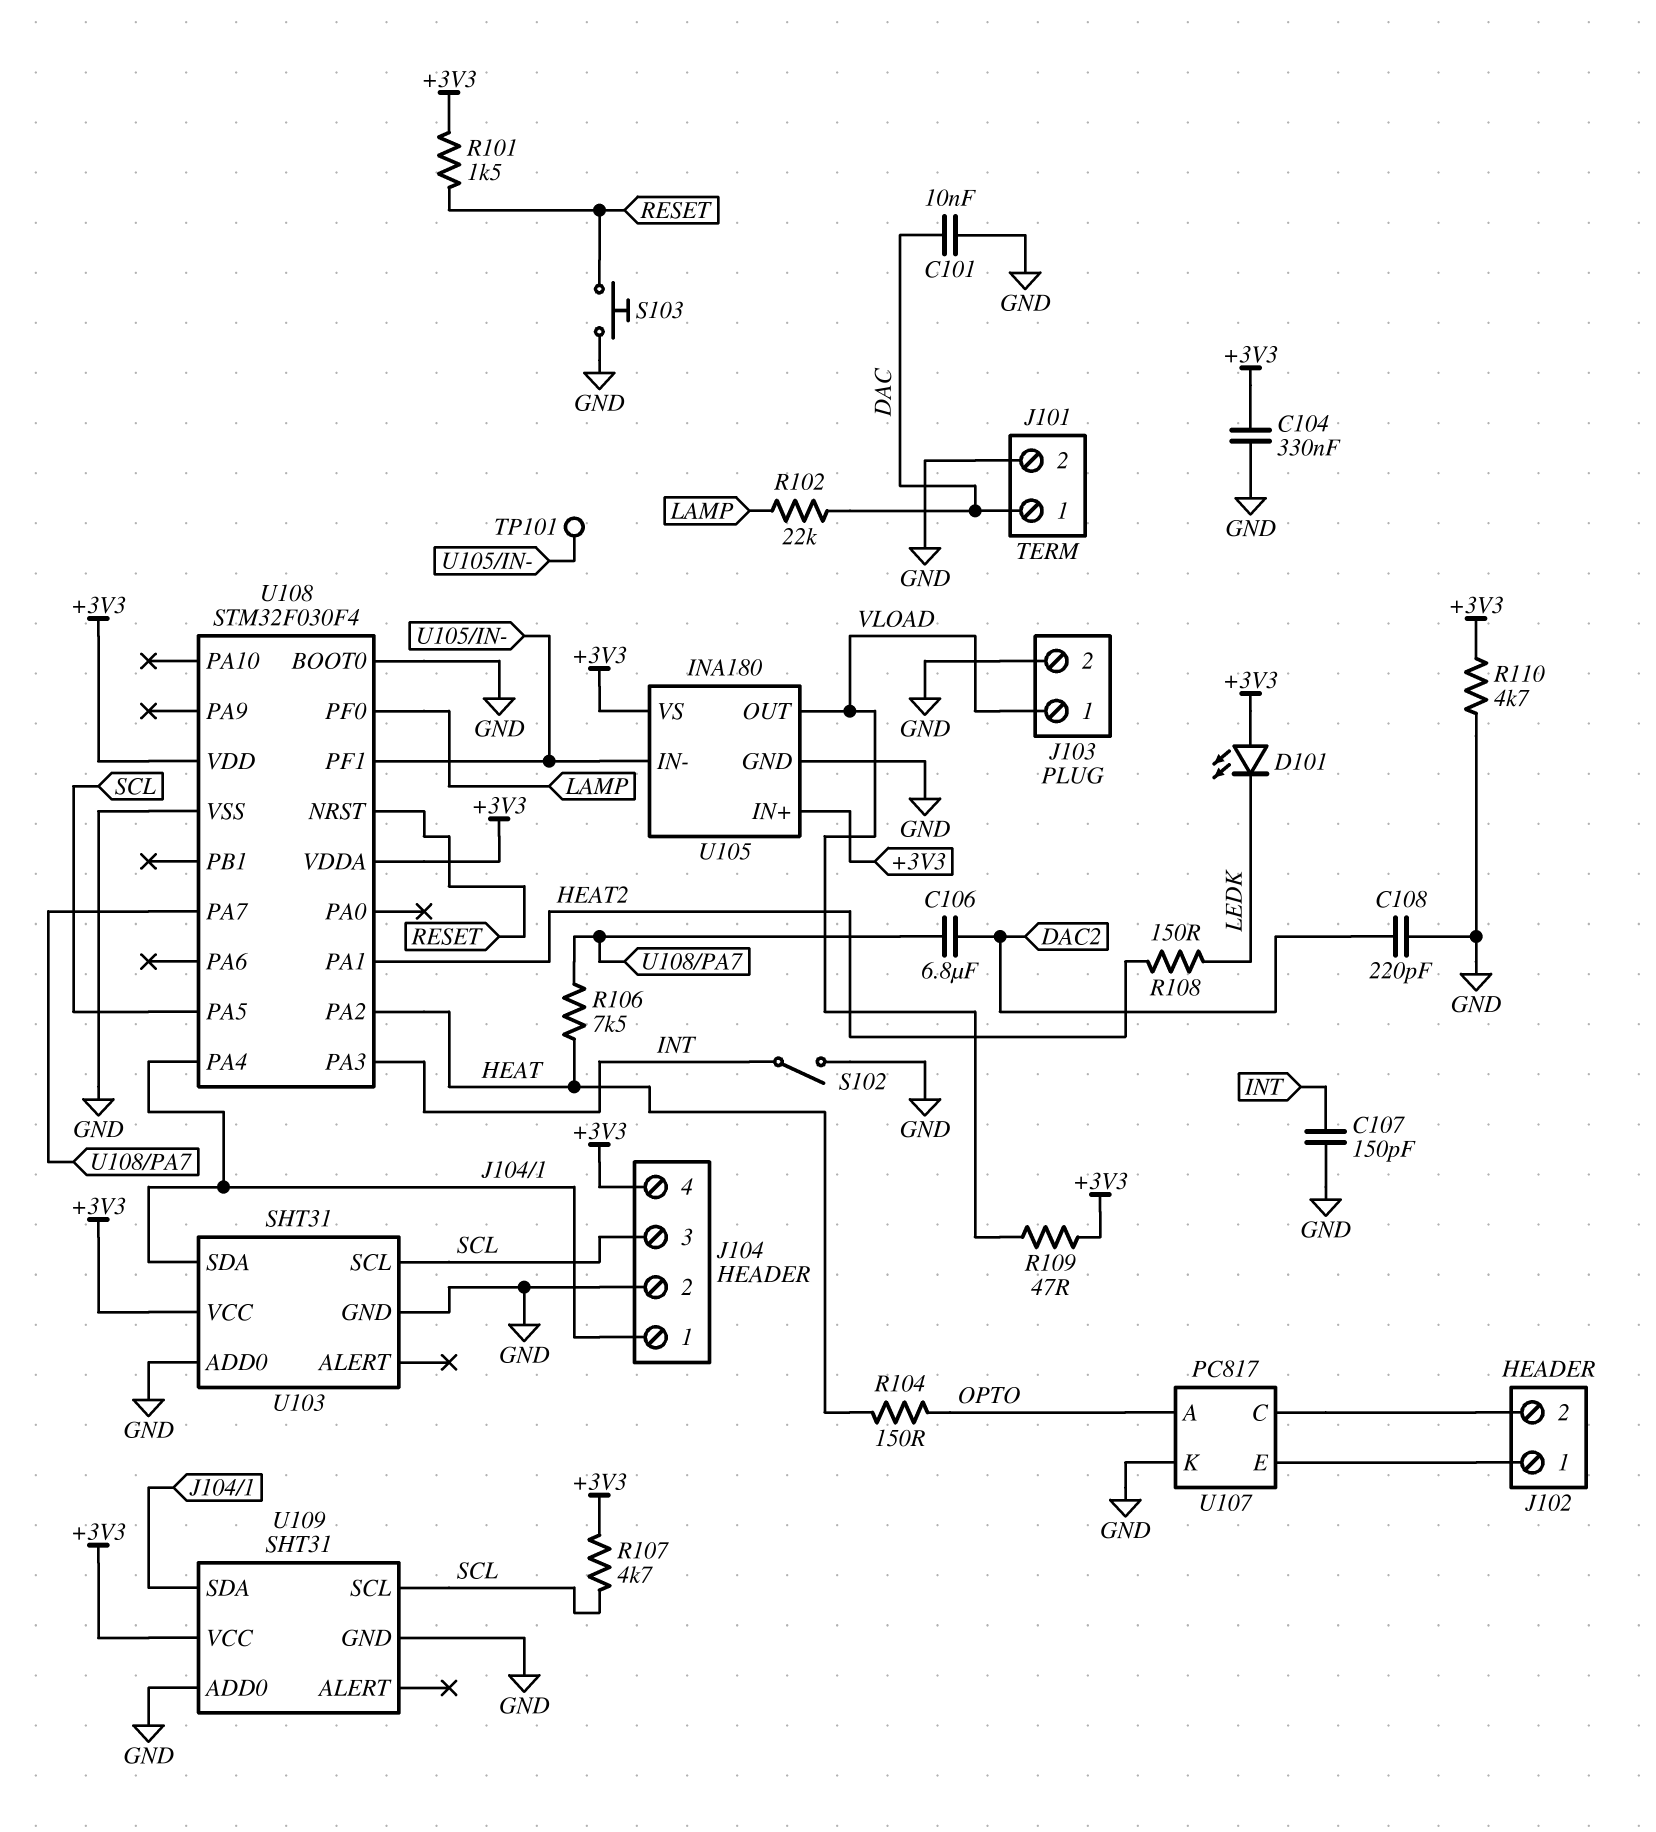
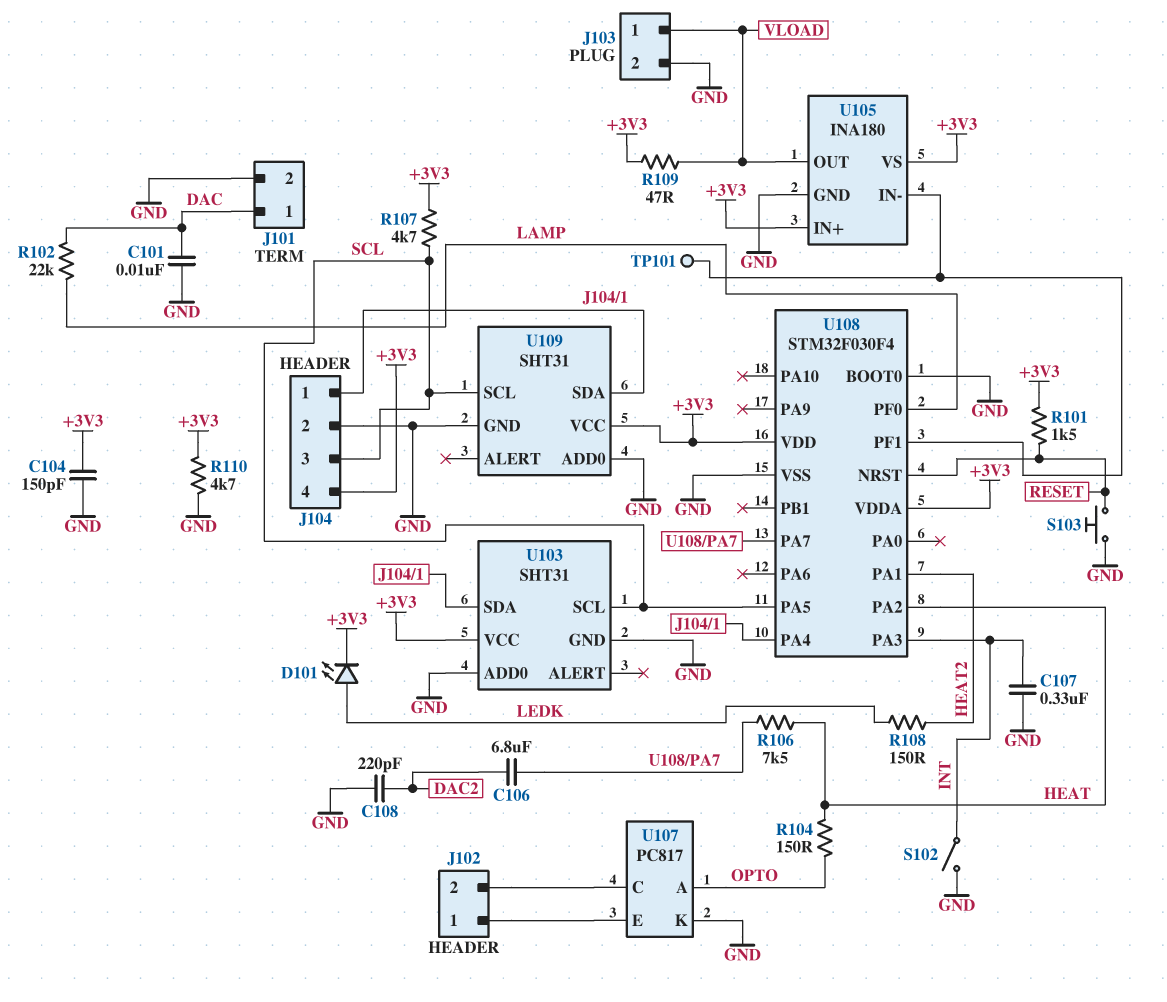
C104: 330nF (+3V3, GND) -> 150pF (+3V3, GND)
C107: 150pF (GND, INT) -> 330nF (GND, INT)
D101: LED (A +3V3, K LEDK) -> LED (A LEDK, K +3V3)

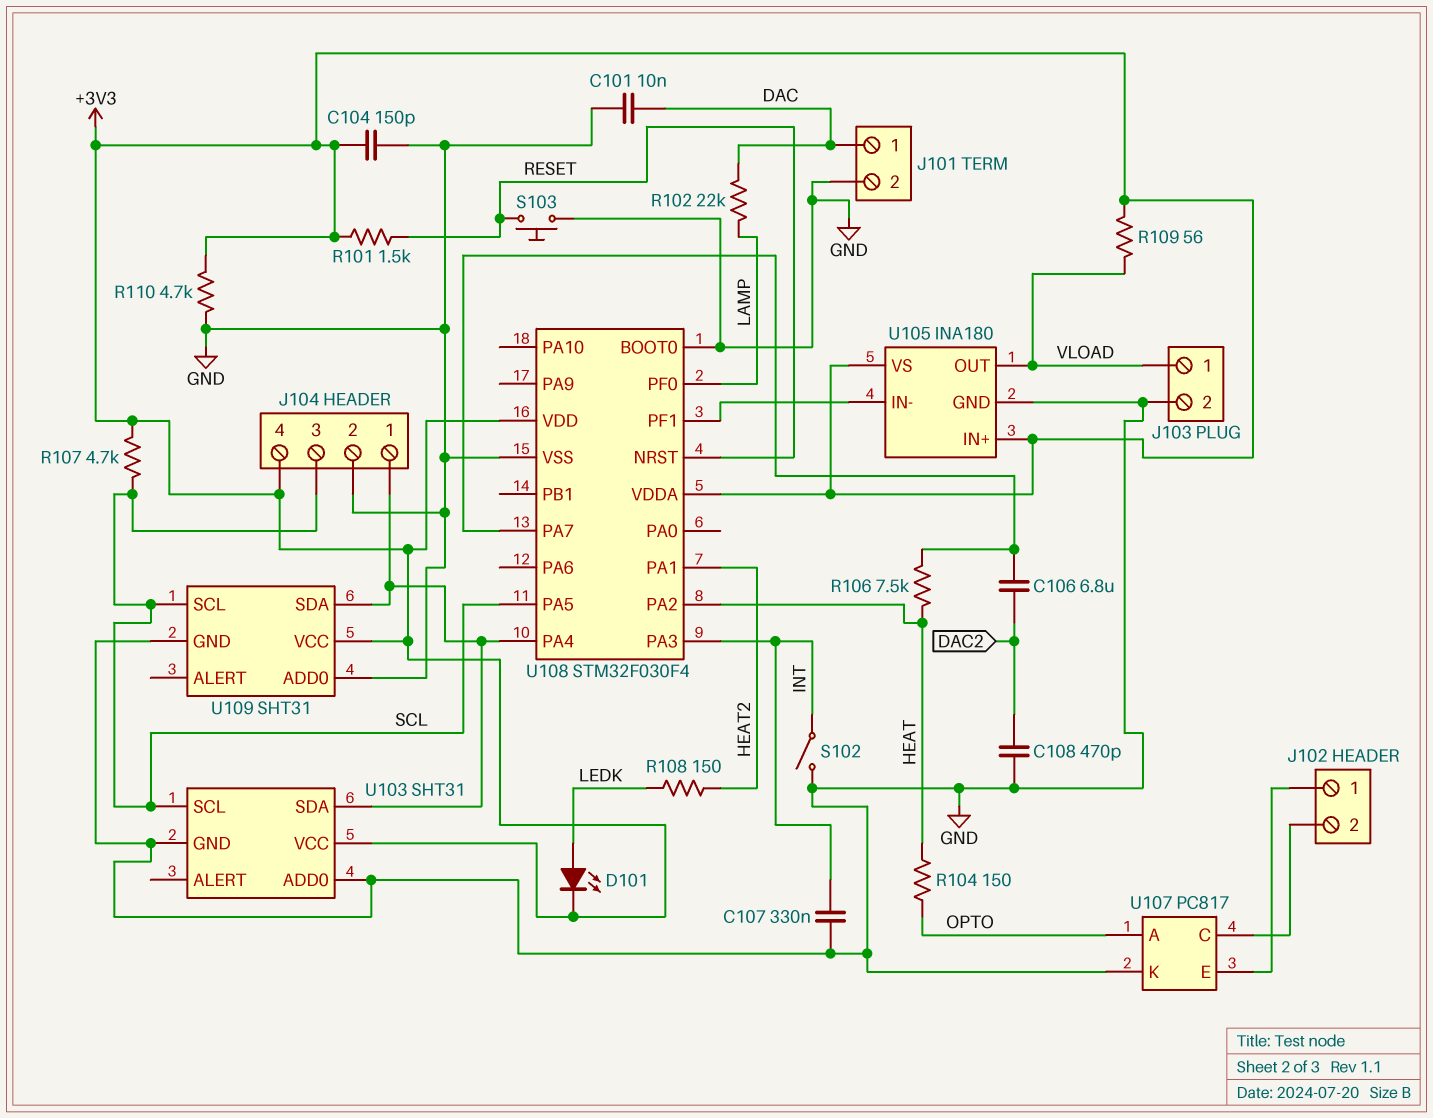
C108: 220pF (DAC2, GND) -> 470pF (DAC2, GND)
R109: 47 (+3V3, VLOAD) -> 56 (+3V3, VLOAD)
TP101: test point (U105/IN-) -> none

